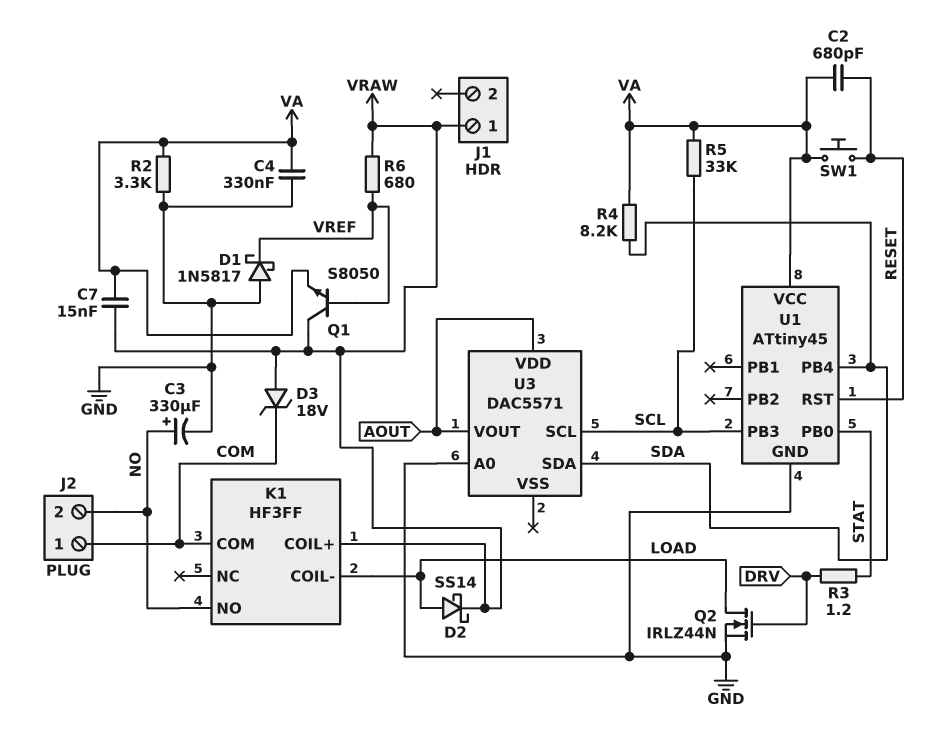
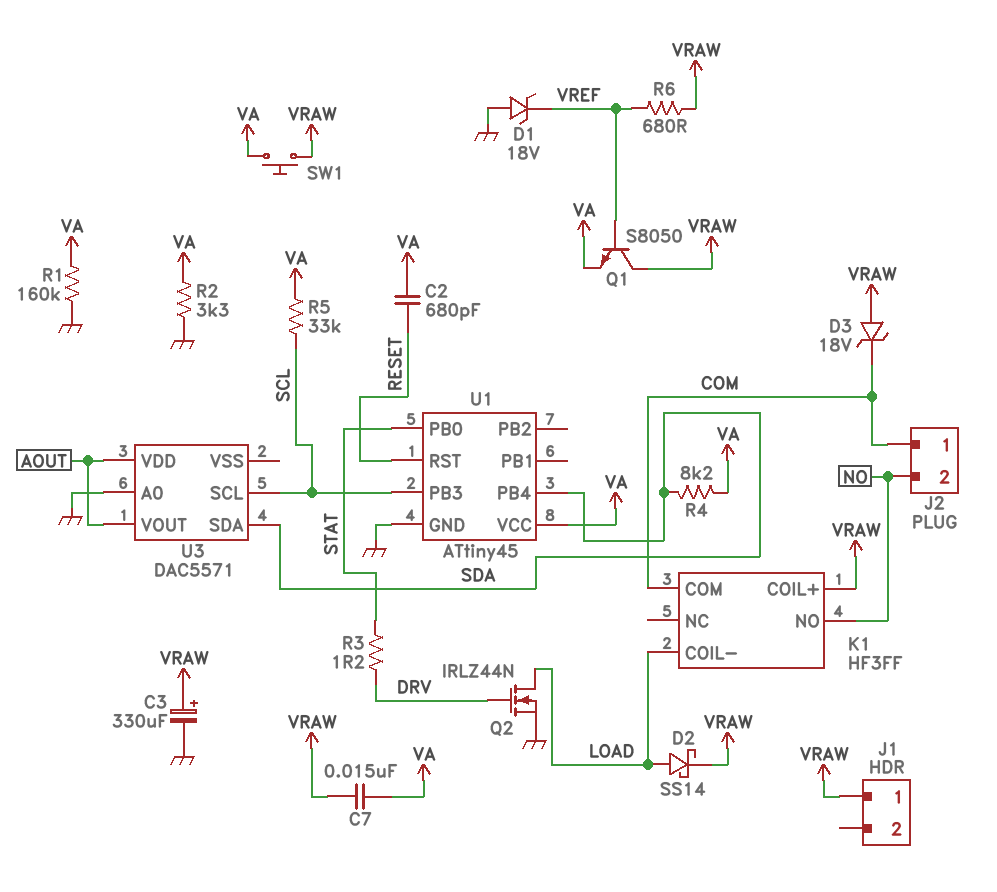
C3: 330uF (plus NO, minus GND) -> 330uF (plus VRAW, minus GND)
C4: 330nF (GND, VA) -> none
D1: schottky 1N5817 (A GND, K VREF) -> zener 18V (A GND, K VREF)
R1: none -> 160k (GND, VA)
SW1: button (RESET, VA) -> button (VA, VRAW)

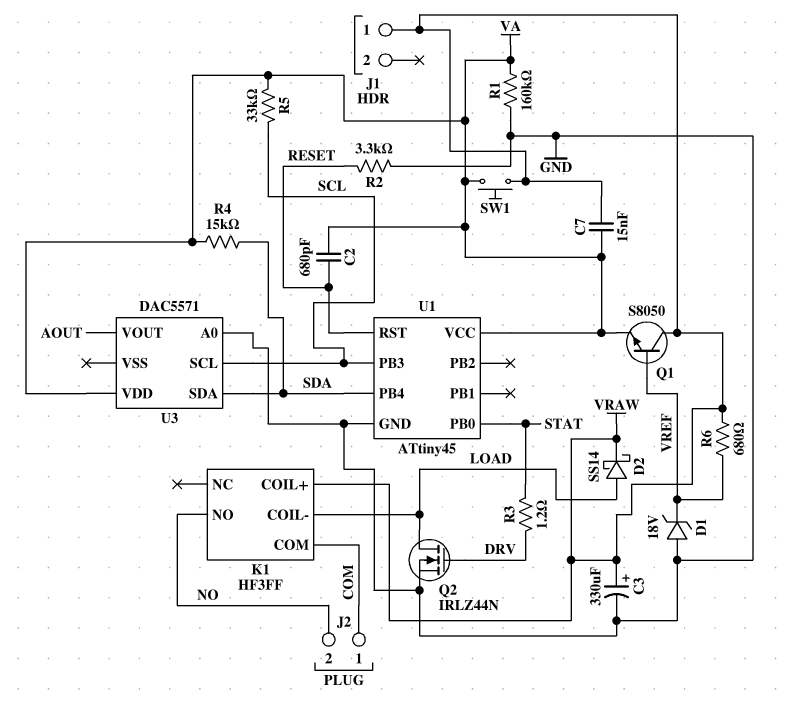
D3: zener 18V (A VRAW, K COM) -> none
R2: 3.3k (GND, VA) -> 3.3k (GND, RESET)
R4: 8.2k (SDA, VA) -> 15k (SDA, VA)
U3 pin VDD: AOUT -> VA

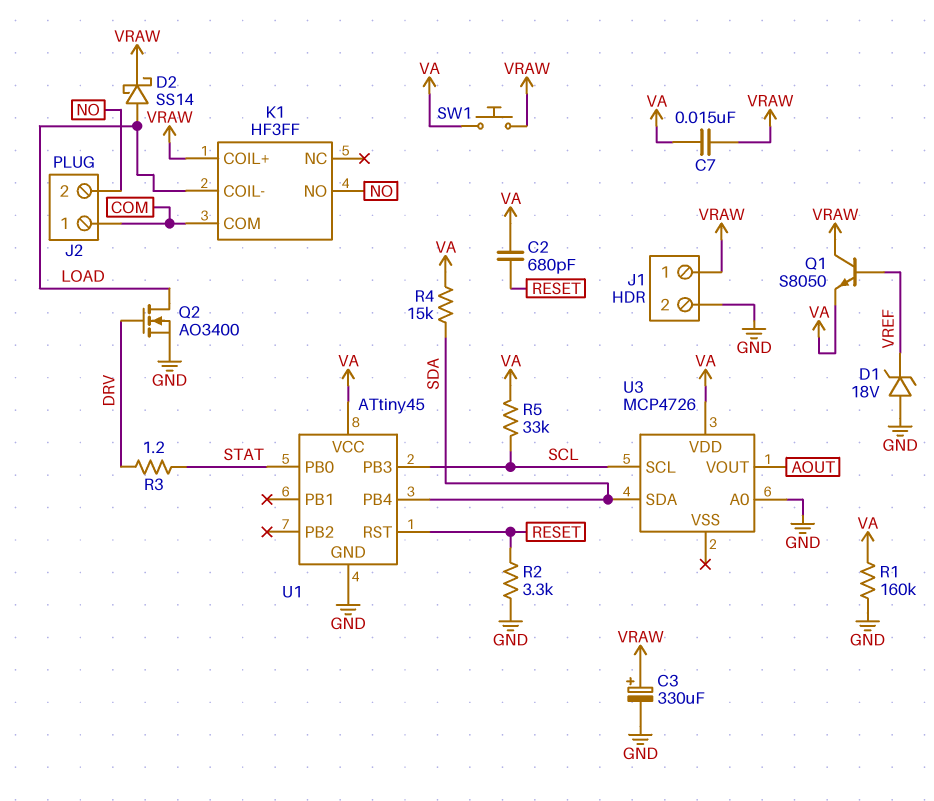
J1 pin 2: none -> GND
Q2: NMOS IRLZ44N (G DRV, D LOAD, S GND) -> NMOS AO3400 (G DRV, D LOAD, S GND)
R6: 680 (VRAW, VREF) -> none
U3: DAC5571 -> MCP4726

